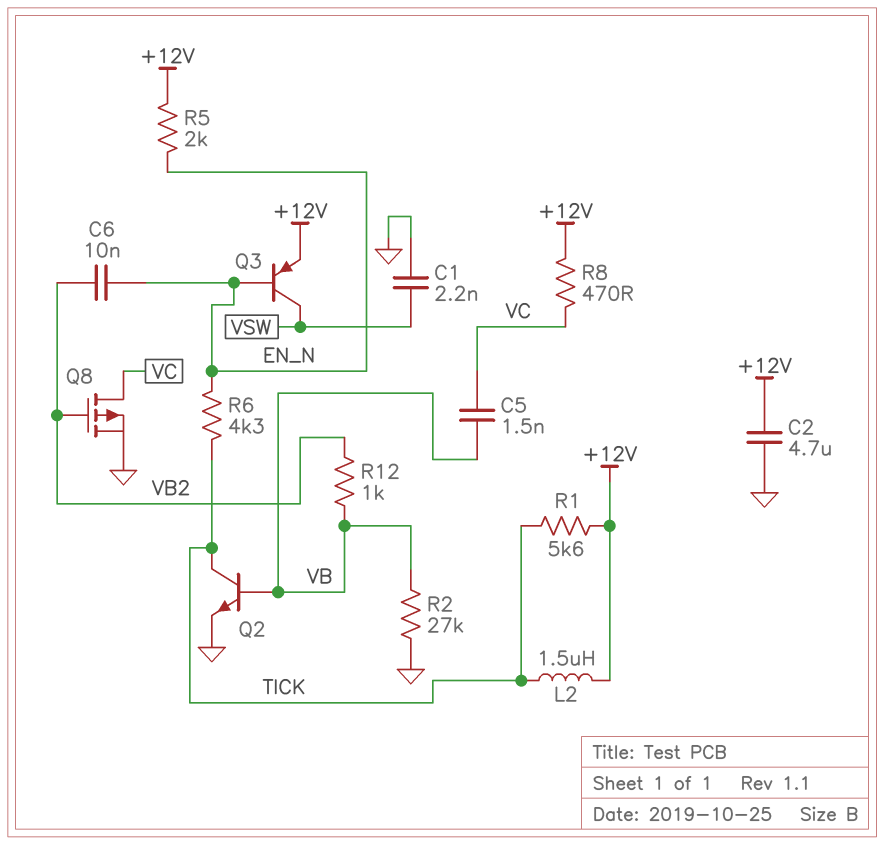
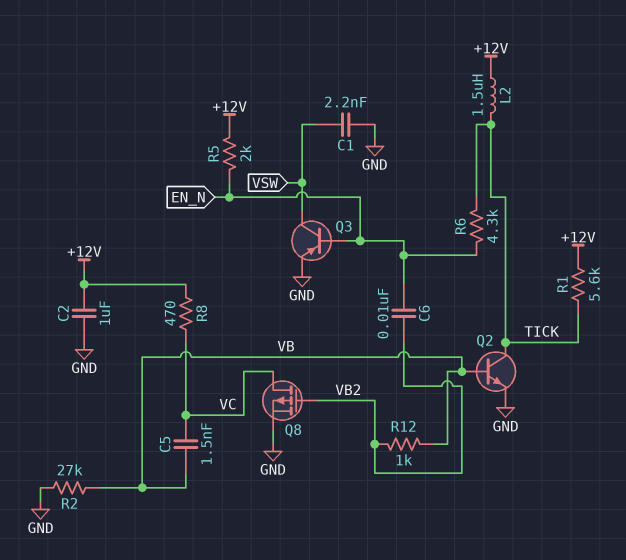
C2: 4.7uF (+12V, GND) -> 1uF (+12V, GND)
Q3: PNP (B EN_N, C VSW, E +12V) -> PNP (B EN_N, C VSW, E GND)

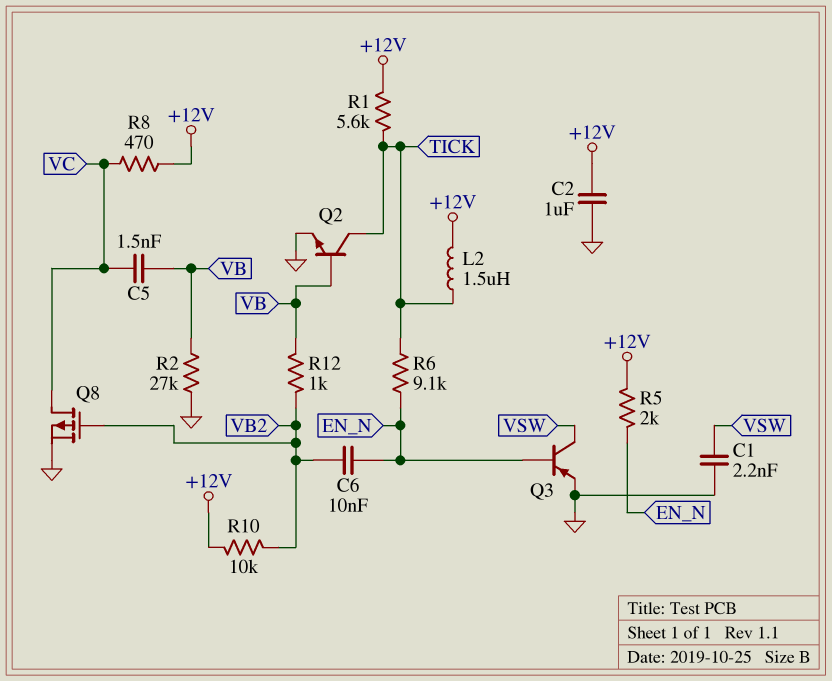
R6: 4.3k (EN_N, TICK) -> 9.1k (EN_N, TICK)
R10: none -> 10k (+12V, VB2)

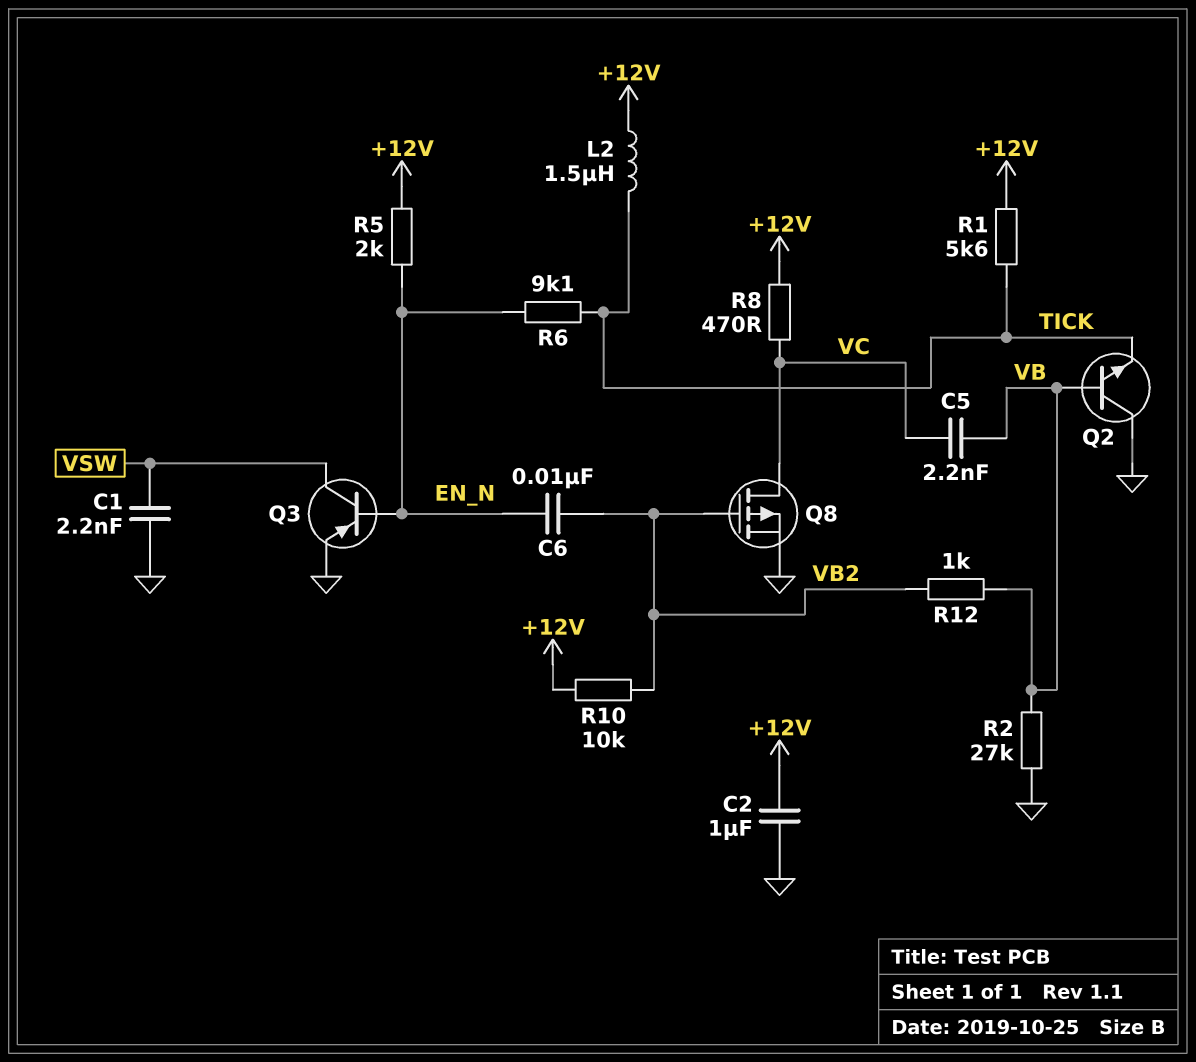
C5: 1.5nF (VB, VC) -> 2.2nF (VB, VC)
Q2: NPN (B VB, C TICK, E GND) -> NPN (B VB, C GND, E TICK)

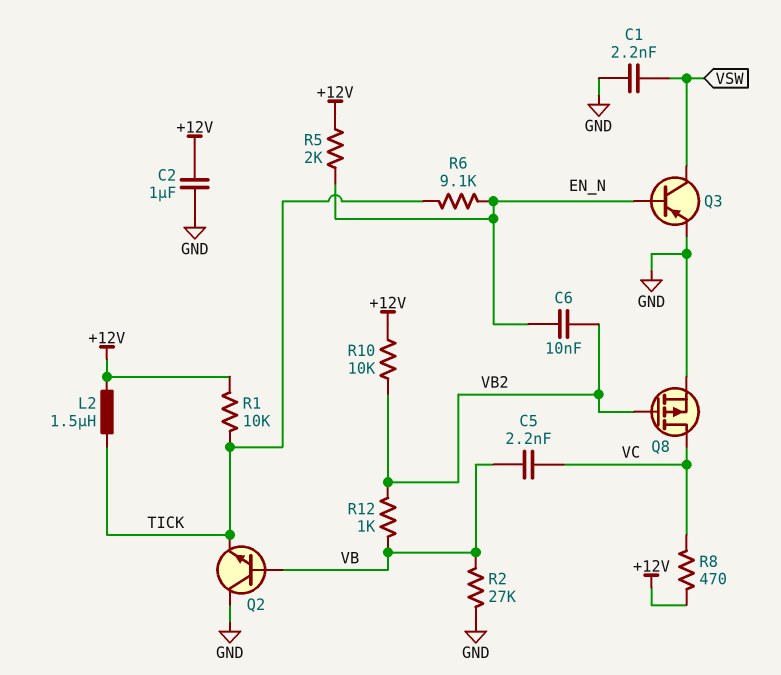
R1: 5.6k (+12V, TICK) -> 10k (+12V, TICK)

